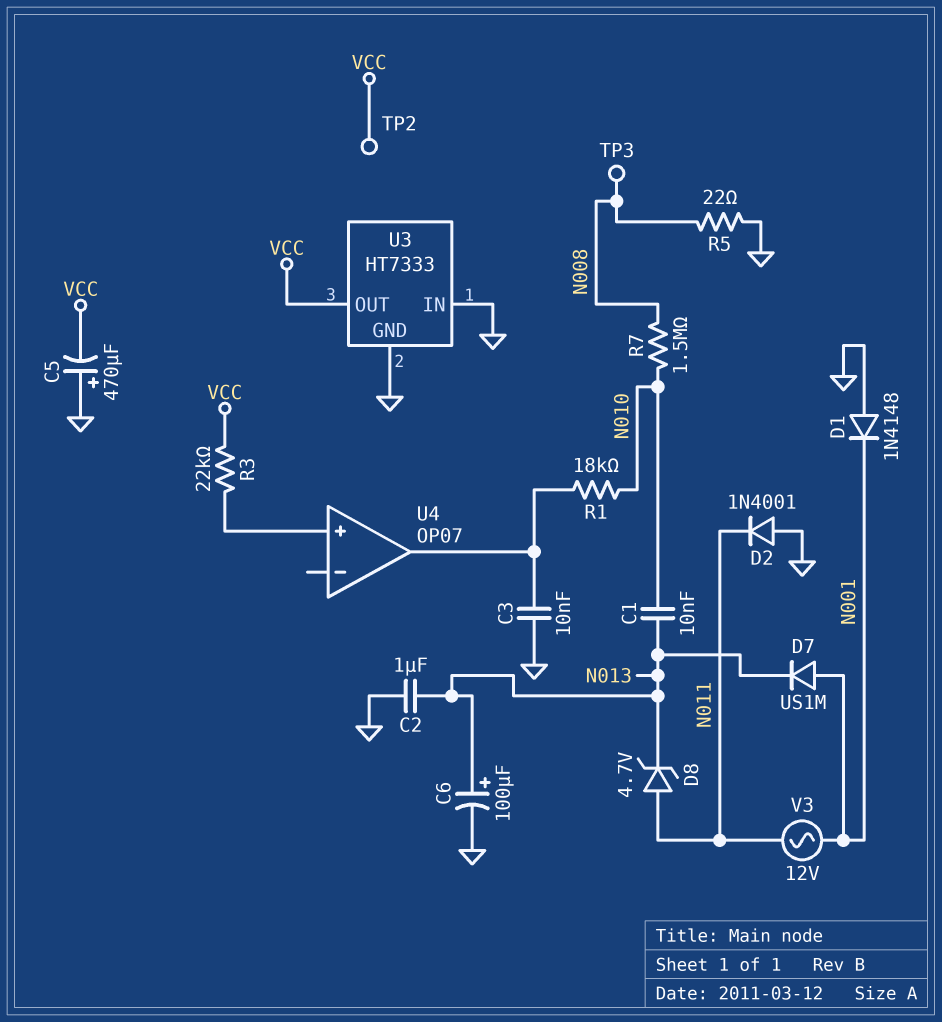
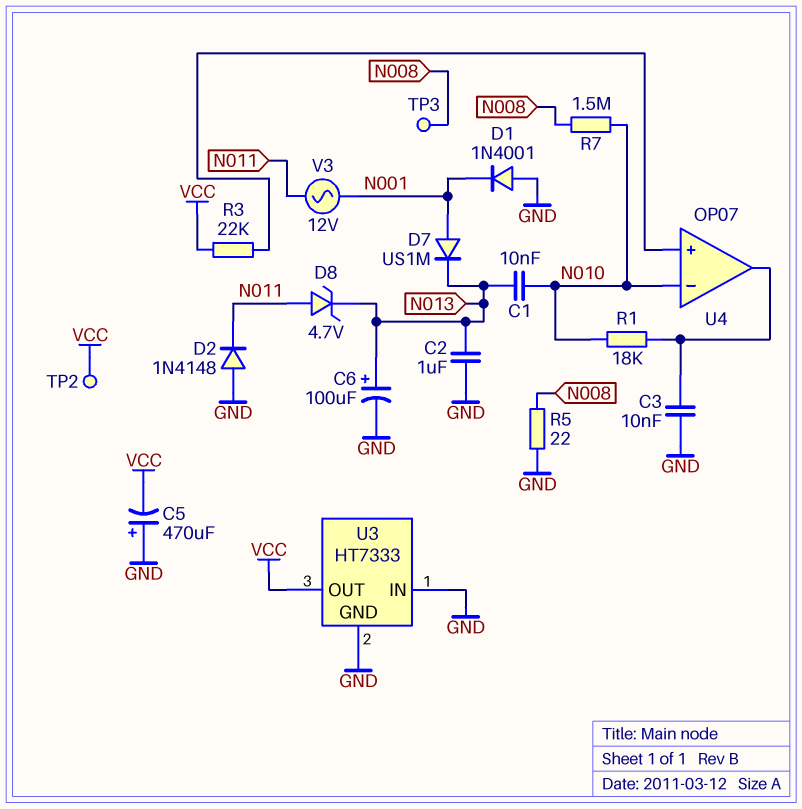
D1: diode 1N4148 (A GND, K N001) -> diode 1N4001 (A GND, K N001)
D2: diode 1N4001 (A GND, K N011) -> diode 1N4148 (A GND, K N011)
U4 pin in-: none -> N010

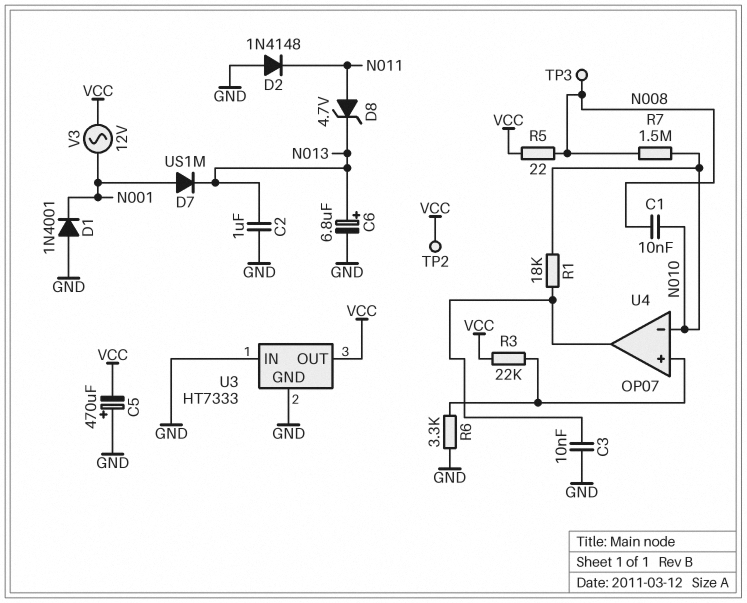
C1: 10nF (N010, N013) -> 10nF (N008, N010)
C6: 100uF (plus N013, minus GND) -> 6.8uF (plus N013, minus GND)
R5: 22 (GND, N008) -> 22 (N008, VCC)
R6: none -> 3.3k (GND, U4/in+)
V3: AC 12V (N001, N011) -> AC 12V (N001, VCC)

